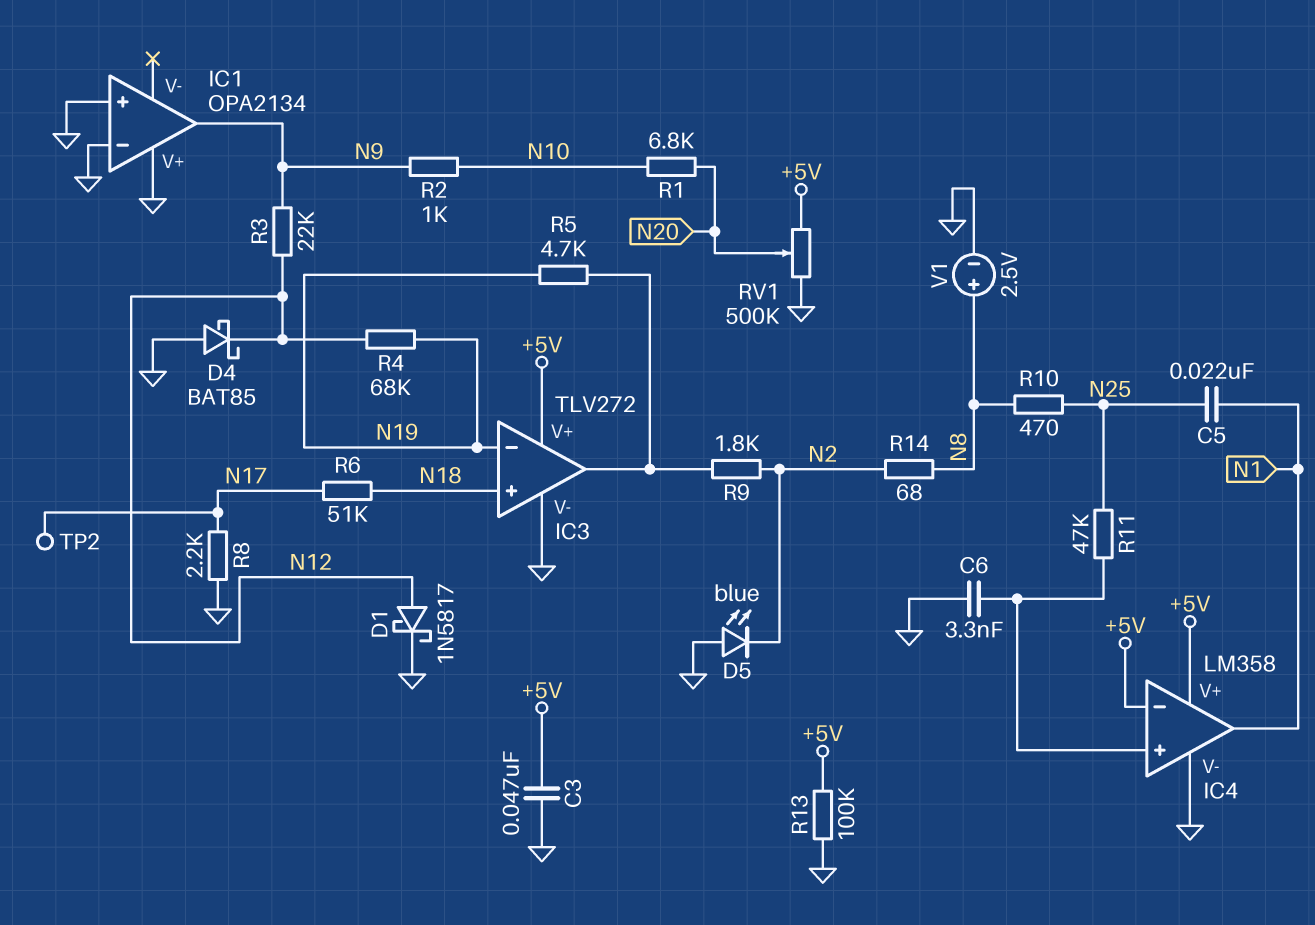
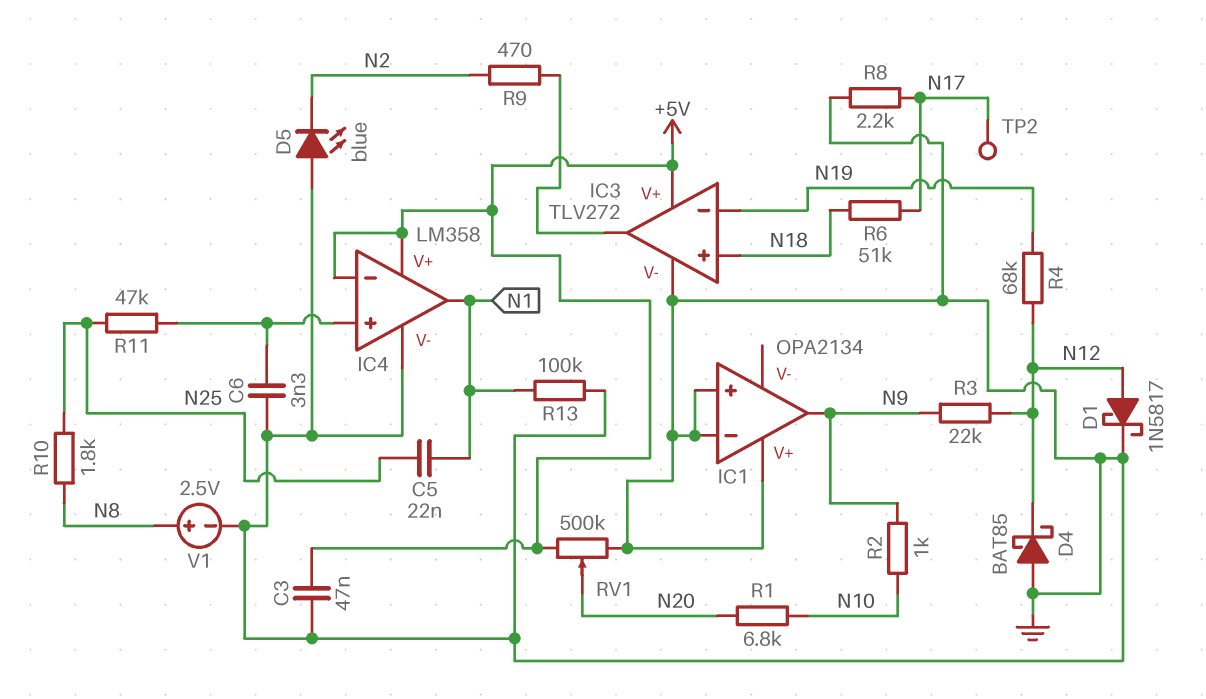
R5: 4.7k (IC3/out, N19) -> none
R9: 1.8k (IC3/out, N2) -> 470 (IC3/out, N2)
R10: 470 (N8, N25) -> 1.8k (N8, N25)
R13: 100k (+5V, GND) -> 100k (GND, N1)
R14: 68 (N2, N8) -> none

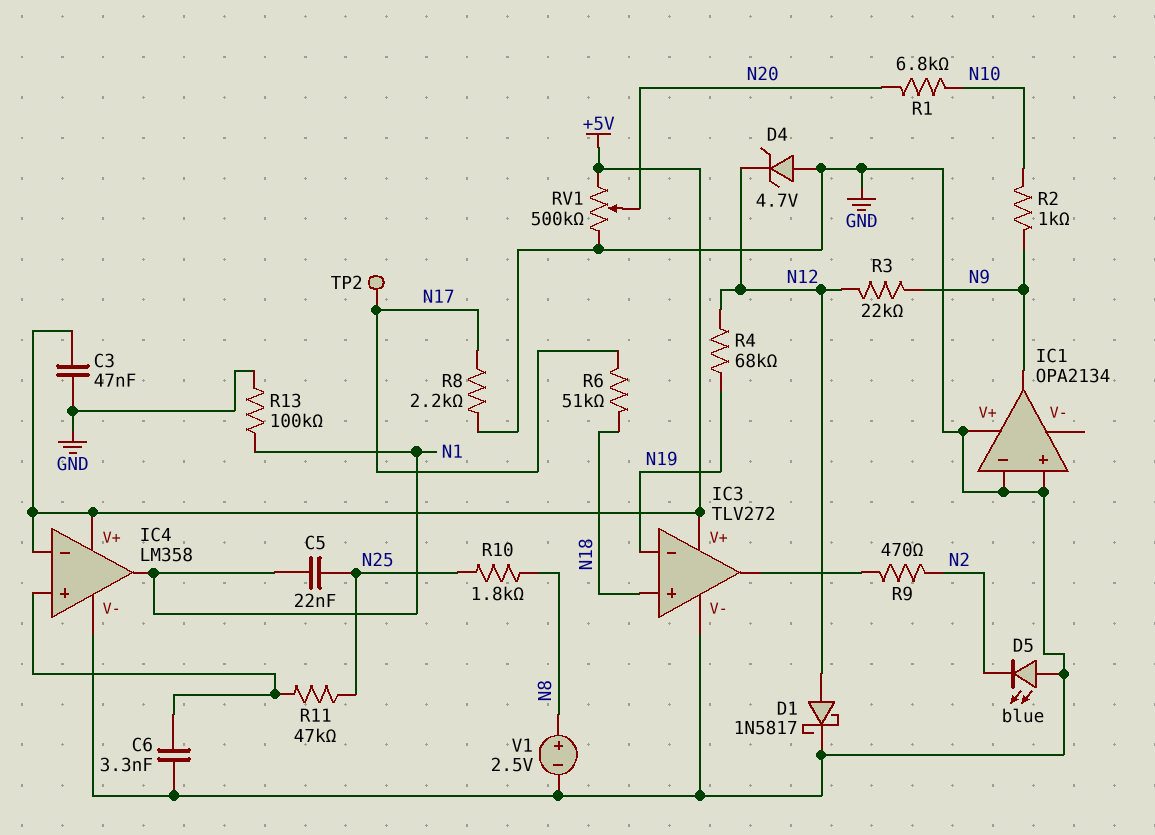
D4: schottky BAT85 (A GND, K N12) -> zener 4.7V (A GND, K N12)

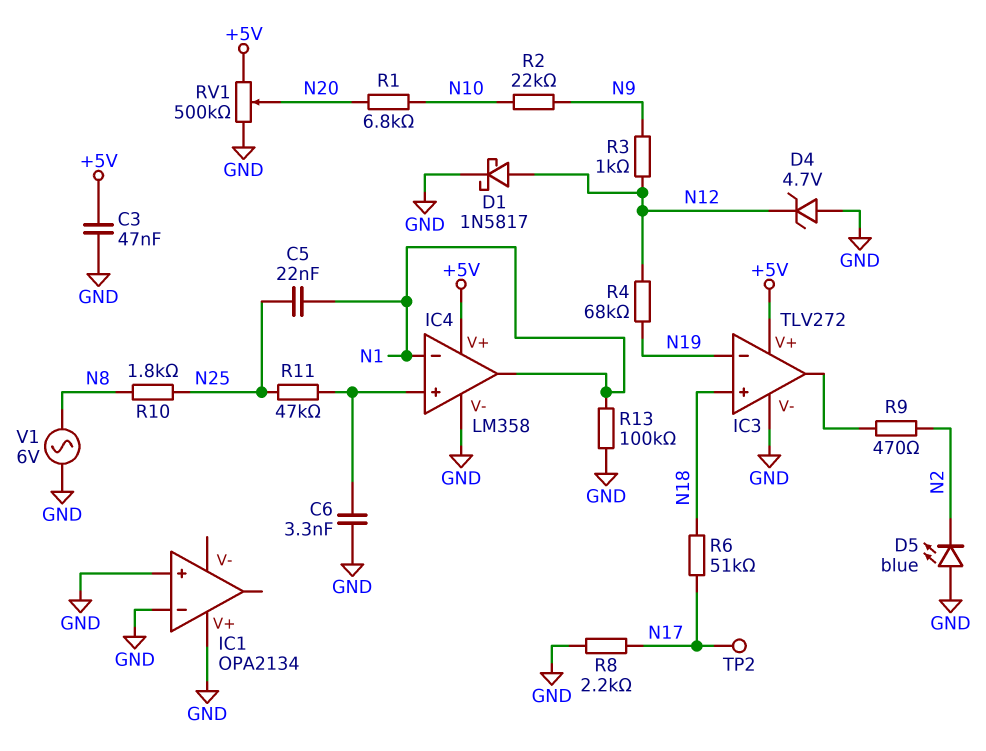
IC1 pin out: N9 -> none
IC4 pin in-: +5V -> N1
R2: 1k (N9, N10) -> 22k (N9, N10)
R3: 22k (N9, N12) -> 1k (N9, N12)
V1: 2.5V (plus N8, minus GND) -> AC 6V (GND, N8)

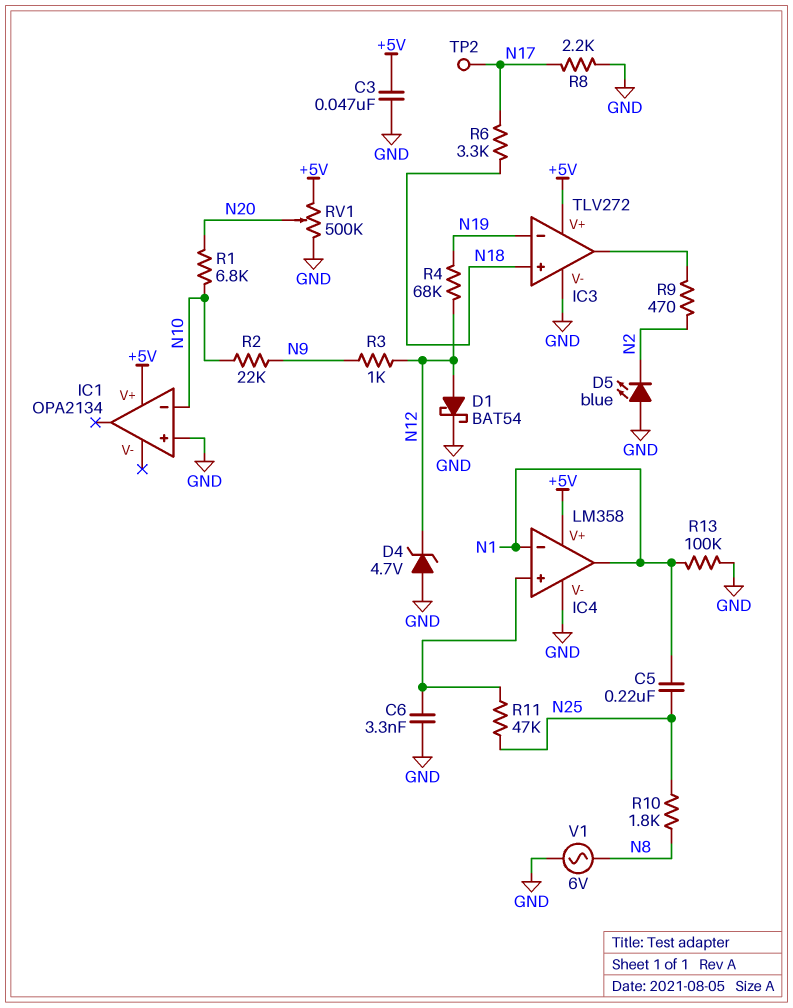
C5: 22nF (N1, N25) -> 220nF (N1, N25)
D1: schottky 1N5817 (A N12, K GND) -> schottky BAT54 (A N12, K GND)
IC1 pin V+: GND -> +5V
IC1 pin in-: GND -> N10
R6: 51k (N17, N18) -> 3.3k (N17, N18)

